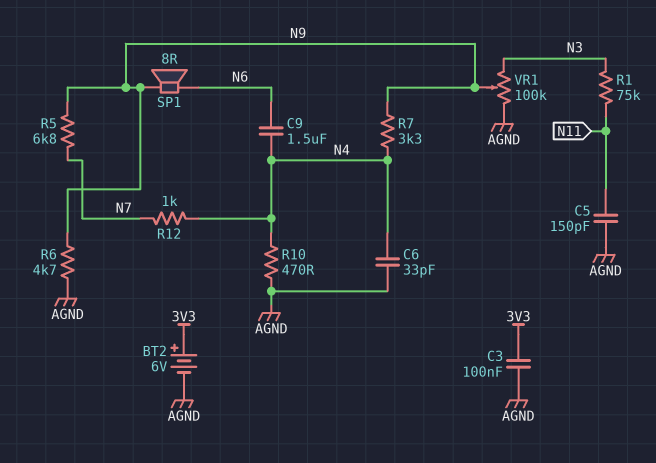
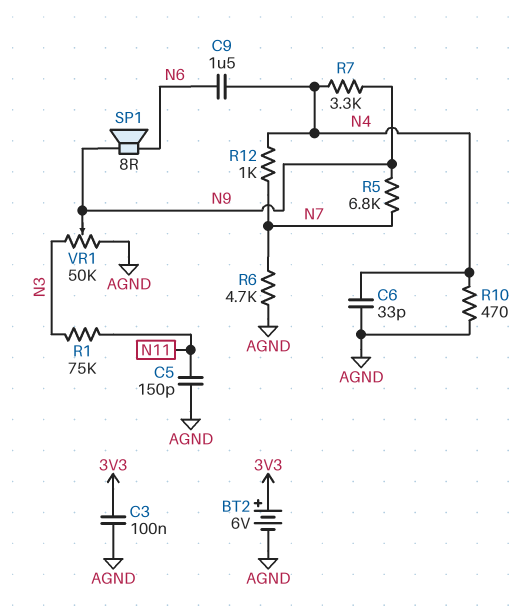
R6: 4.7k (AGND, N9) -> 4.7k (AGND, N7)
VR1: 100k (AGND, N3, wiper N9) -> 50k (AGND, N3, wiper N9)

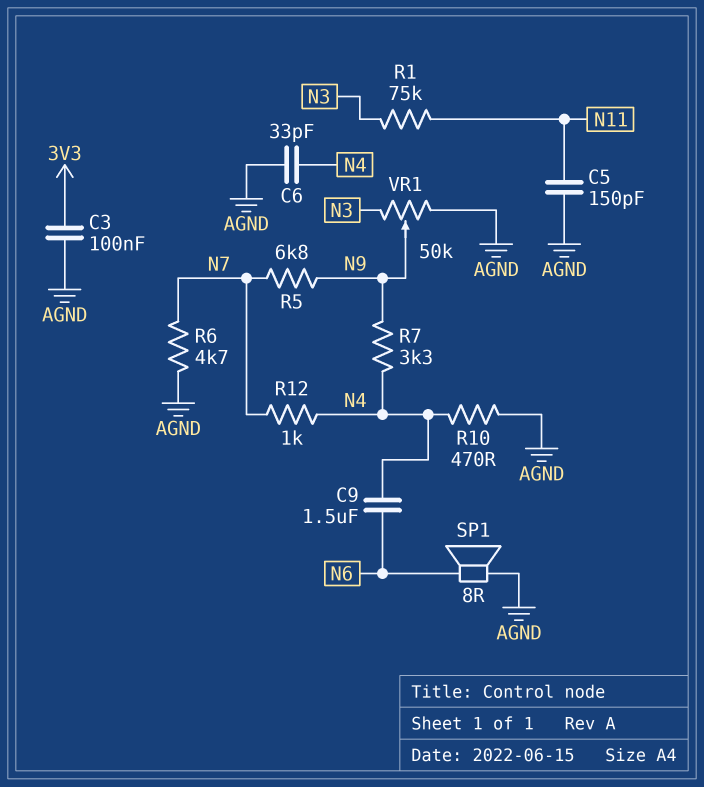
BT2: 6V (plus 3V3, minus AGND) -> none
SP1: speaker 8R (N6, N9) -> speaker 8R (AGND, N6)

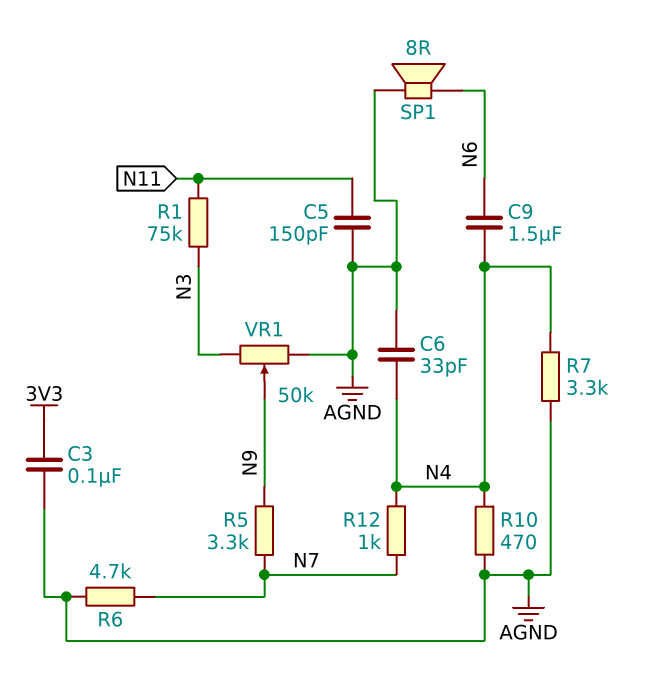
R5: 6.8k (N7, N9) -> 3.3k (N7, N9)
R7: 3.3k (N4, N9) -> 3.3k (AGND, N4)

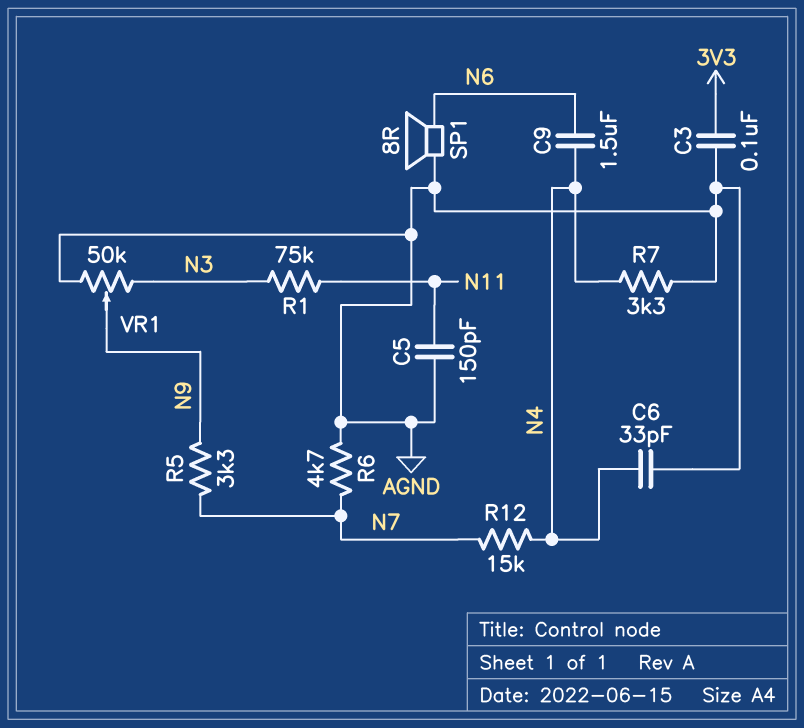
R10: 470 (AGND, N4) -> none
R12: 1k (N4, N7) -> 15k (N4, N7)

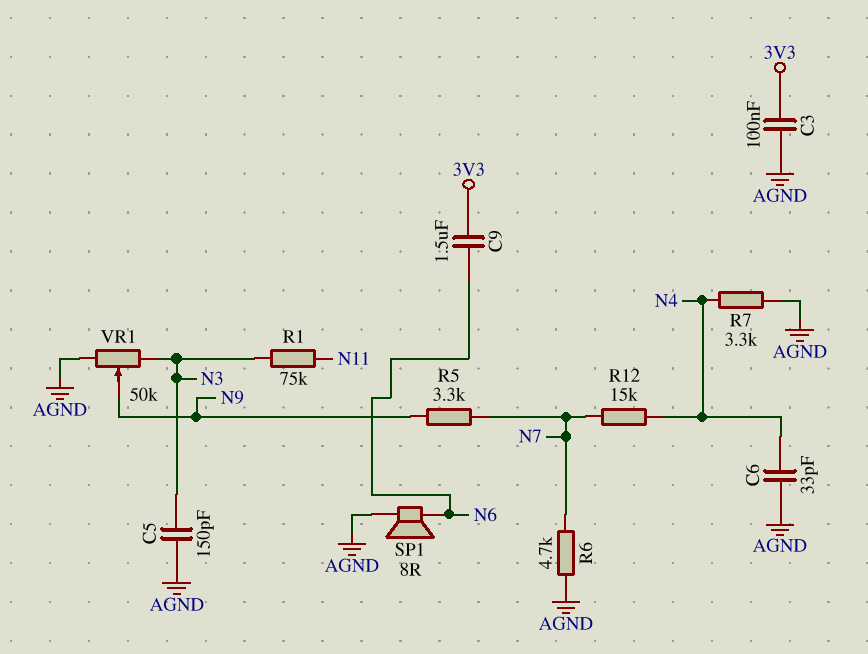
C5: 150pF (AGND, N11) -> 150pF (AGND, N3)
C9: 1.5uF (N4, N6) -> 1.5uF (3V3, N6)

